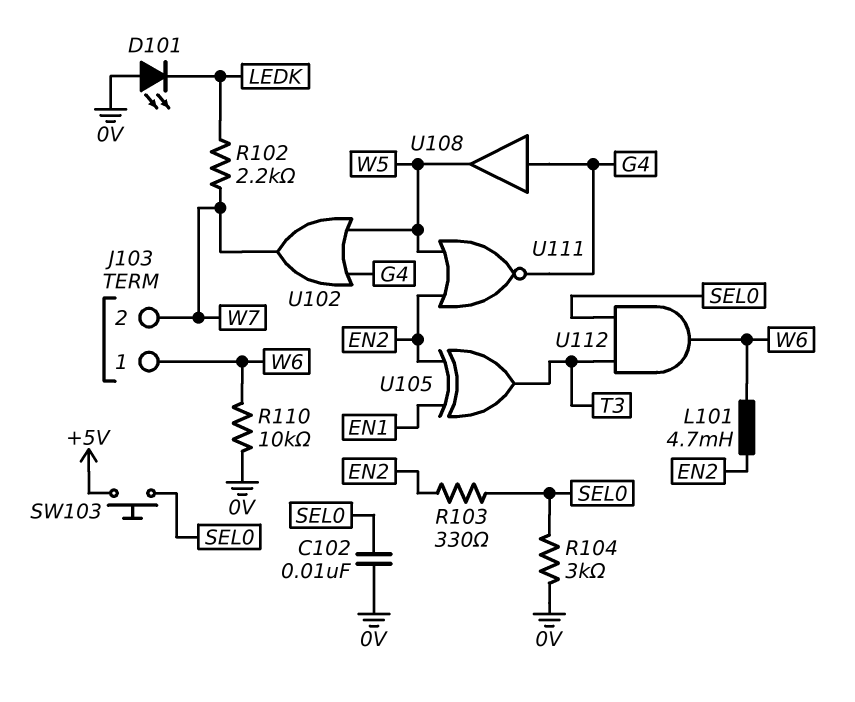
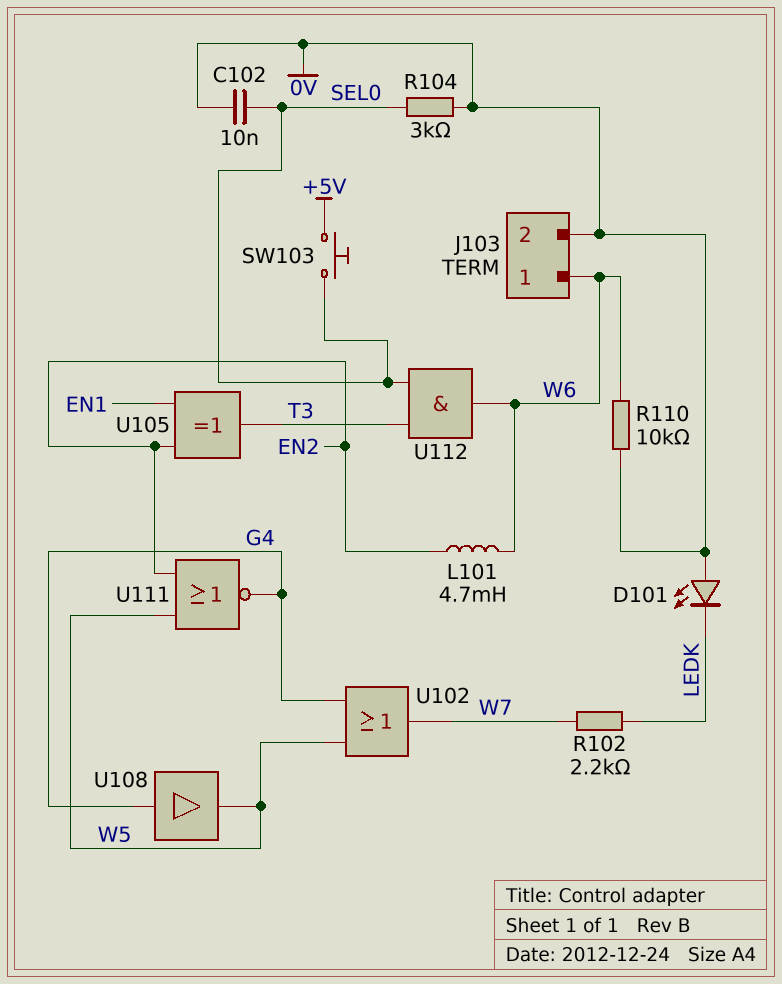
J103 pin 2: W7 -> 0V
R103: 330 (EN2, SEL0) -> none

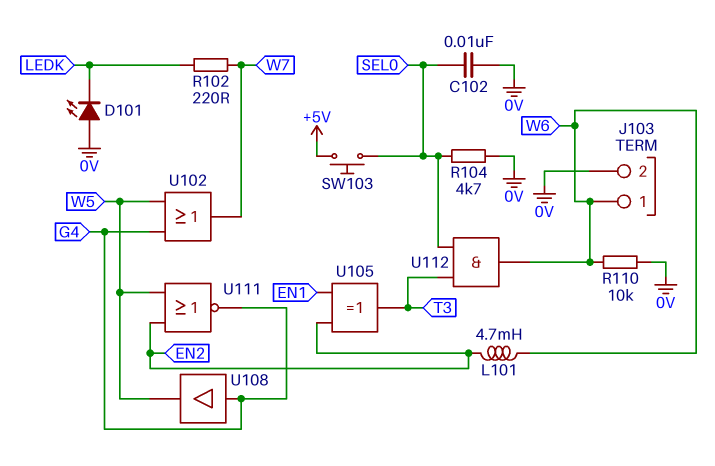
R102: 2.2k (LEDK, W7) -> 220 (LEDK, W7)
R104: 3k (0V, SEL0) -> 4.7k (0V, SEL0)

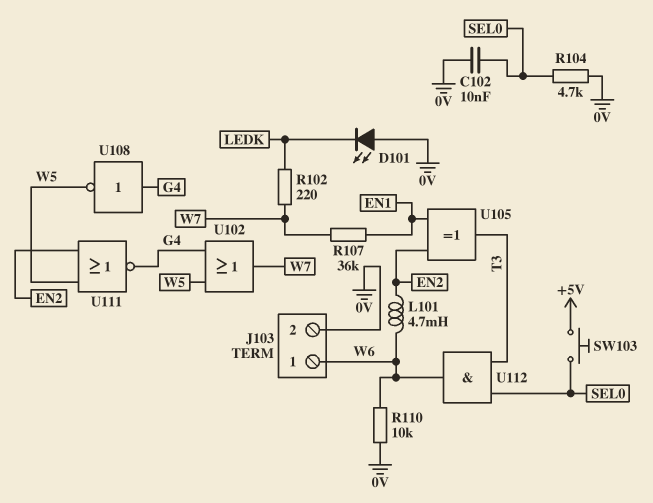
R107: none -> 36k (EN1, W7)
U108: buffer (in G4, out W5) -> NOT (in G4, out W5)

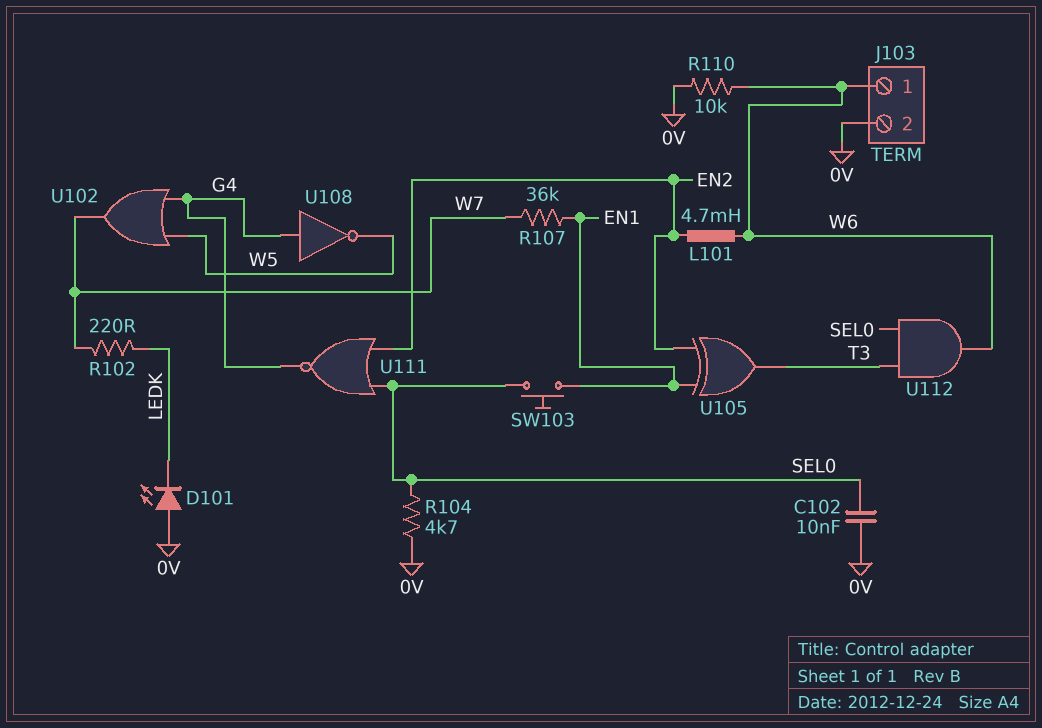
SW103: button (+5V, SEL0) -> button (EN1, SEL0)
U111: NOR (in EN2, in W5, out G4) -> NOR (in EN2, in SEL0, out G4)

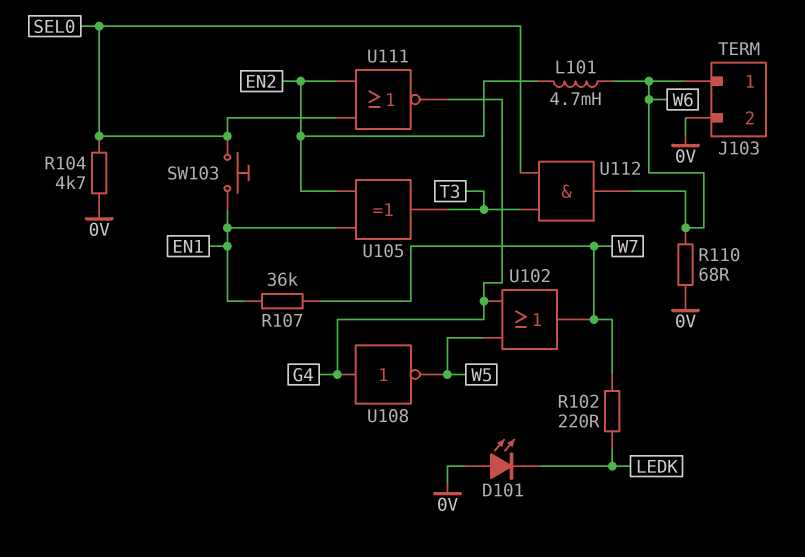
C102: 10nF (0V, SEL0) -> none
R110: 10k (0V, W6) -> 68 (0V, W6)

